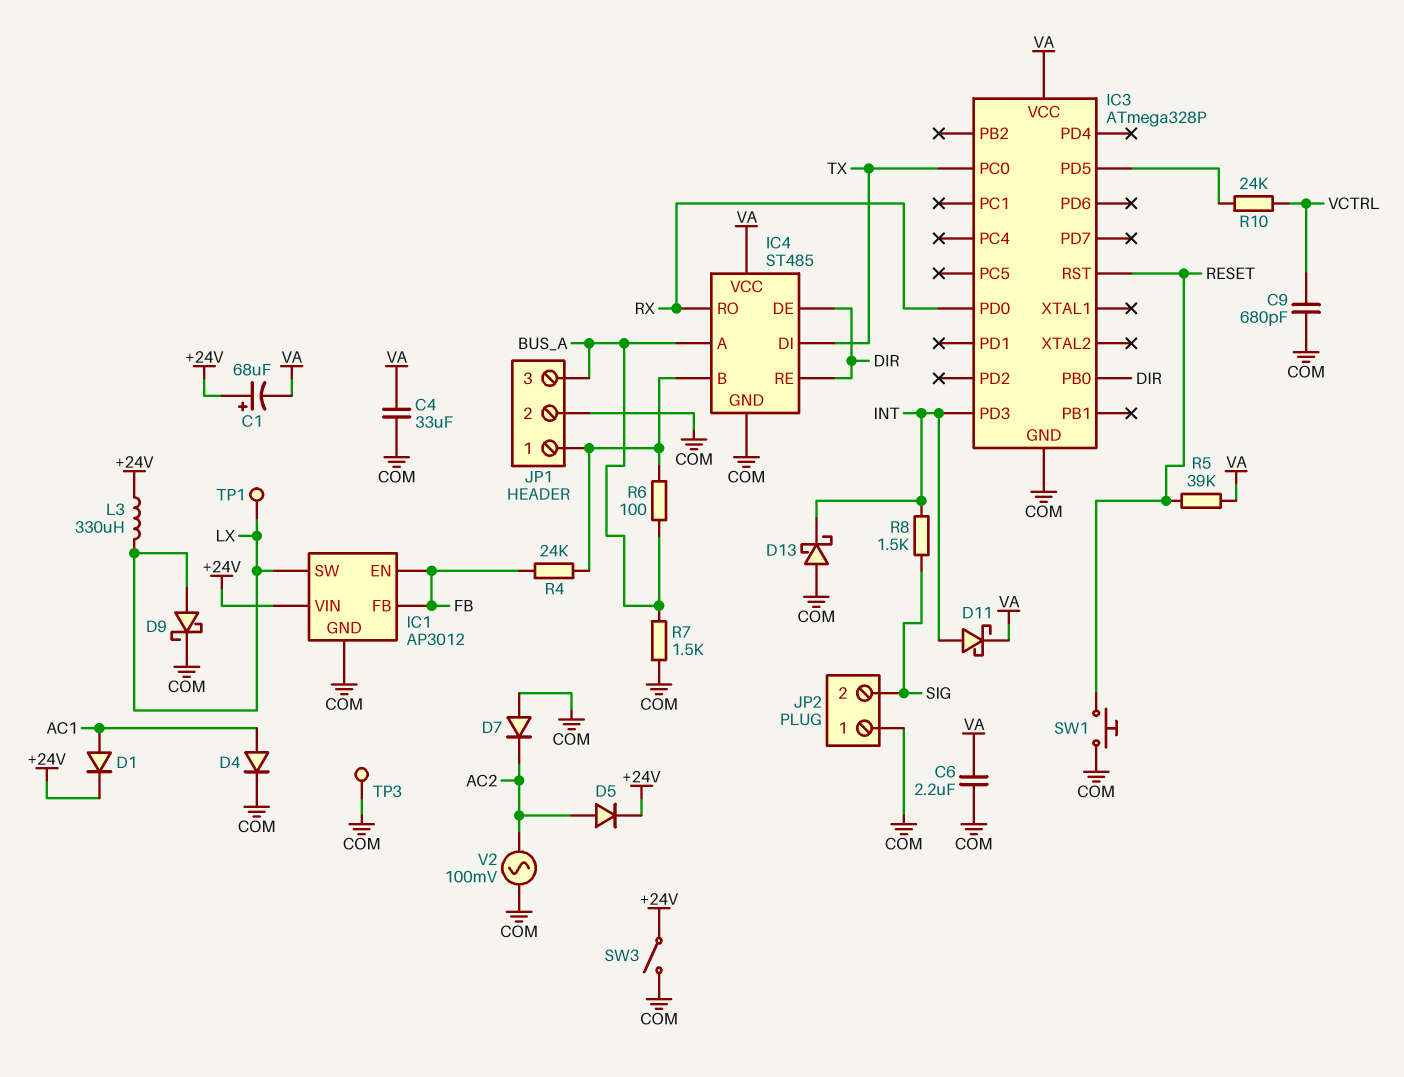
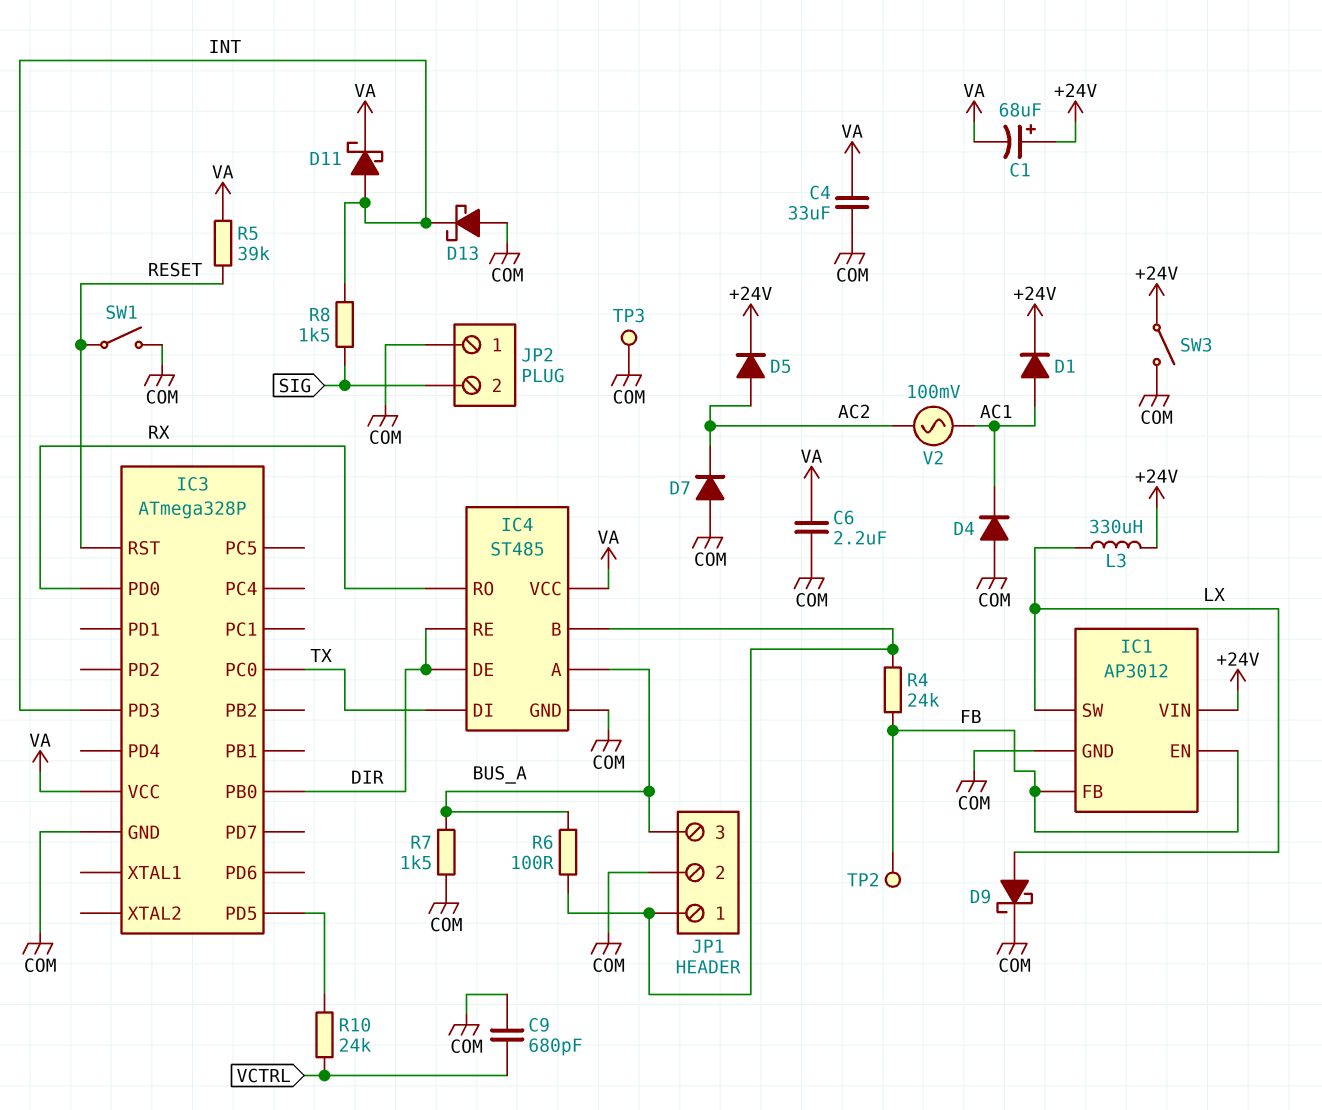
D4: diode (A AC1, K COM) -> diode (A COM, K AC1)
SW1: button (COM, RESET) -> switch (COM, RESET)
TP1: test point (LX) -> none
TP2: none -> test point (FB)
V2: AC 100mV (AC2, COM) -> AC 100mV (AC1, AC2)

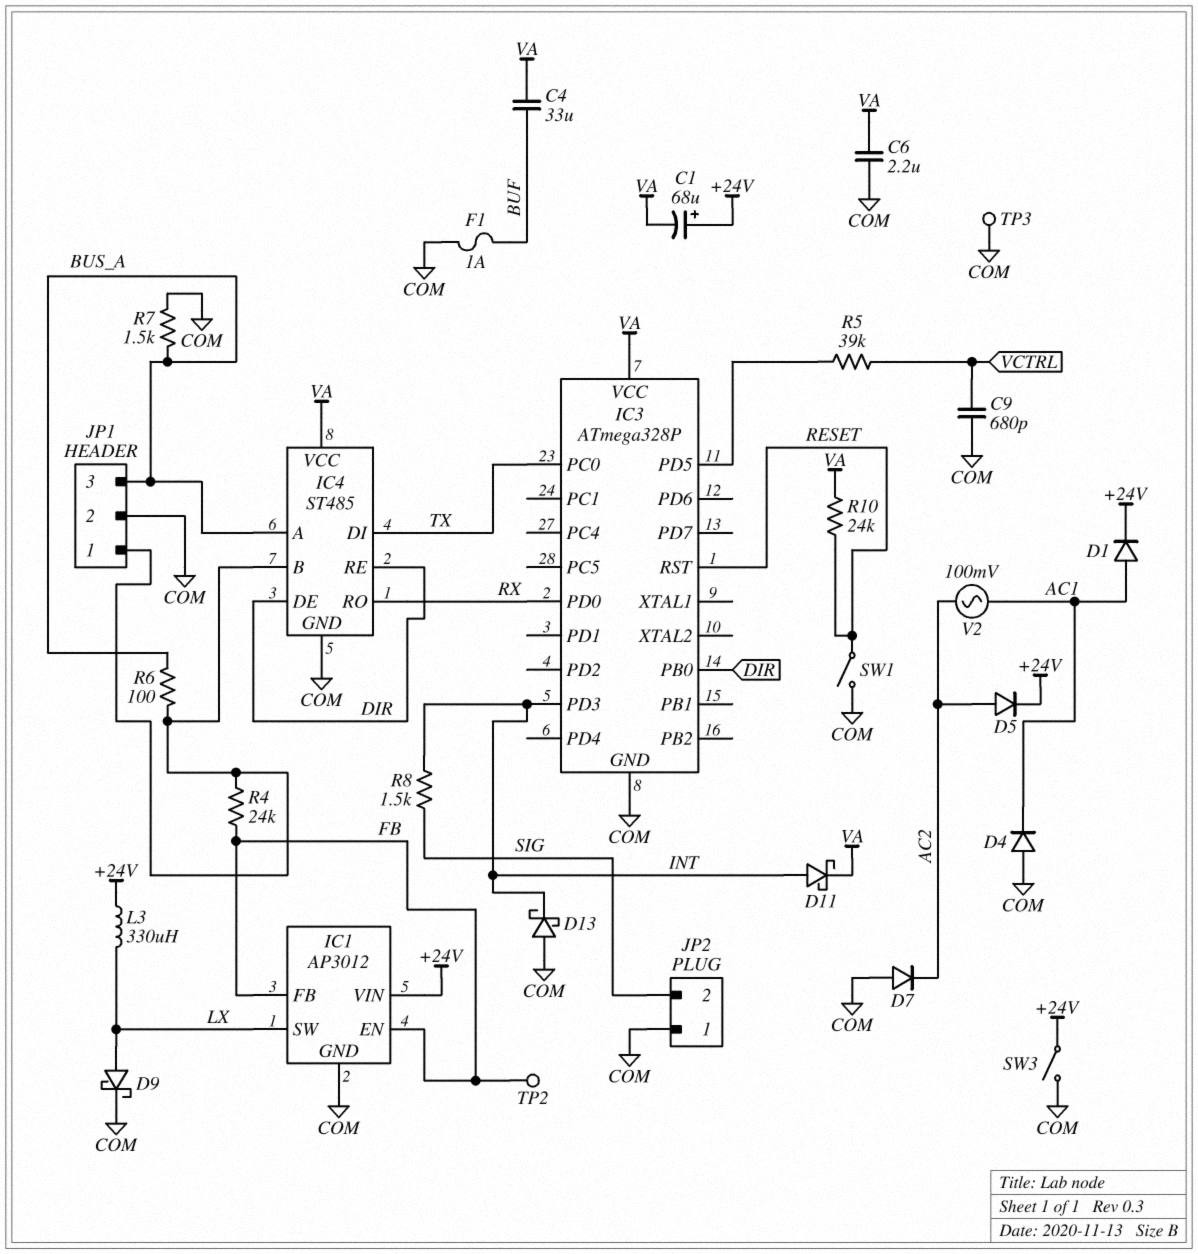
C4: 33uF (COM, VA) -> 33uF (BUF, VA)
F1: none -> 1A (BUF, COM)
R5: 39k (RESET, VA) -> 39k (IC3/PD5, VCTRL)
R10: 24k (IC3/PD5, VCTRL) -> 24k (RESET, VA)

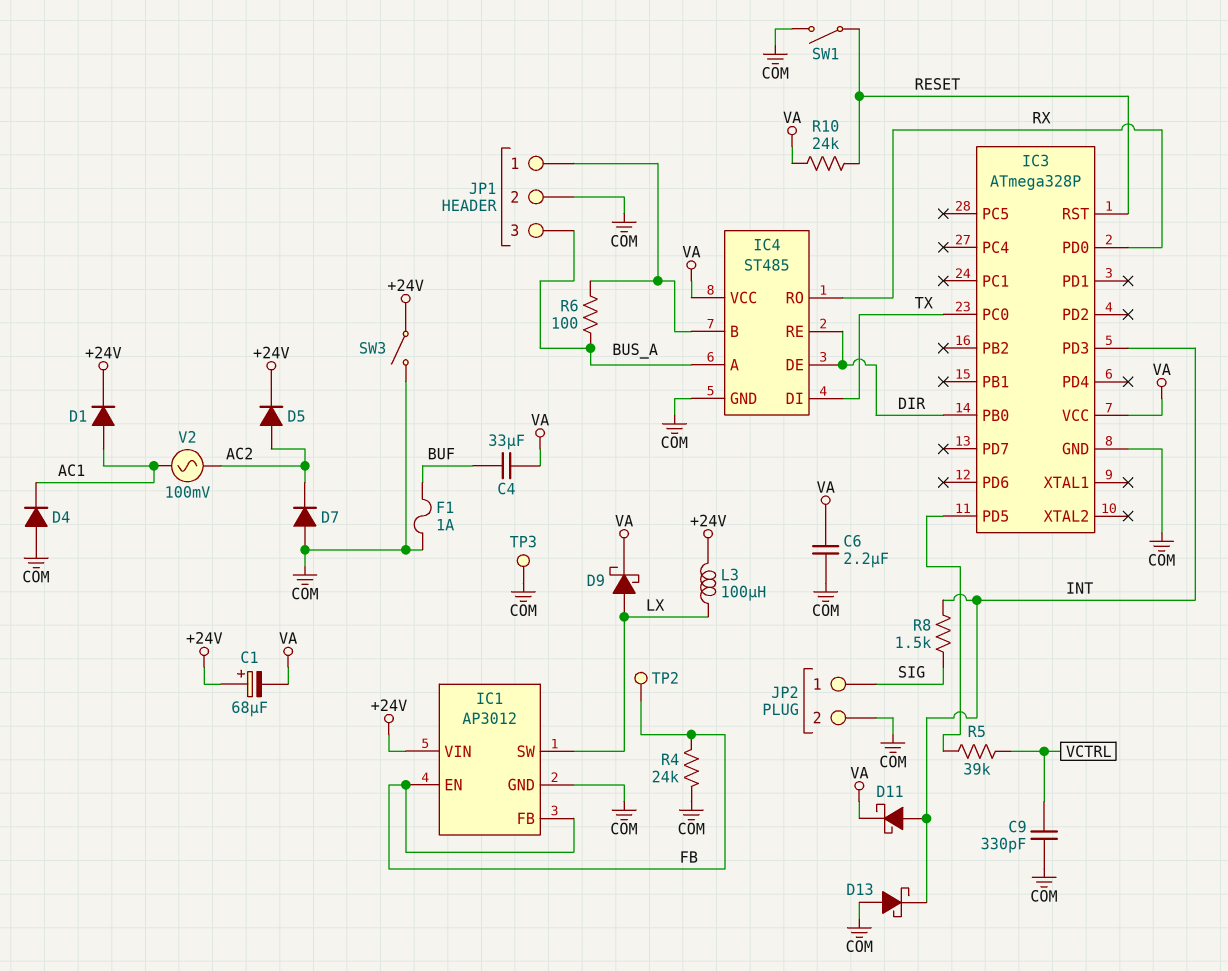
C9: 680pF (COM, VCTRL) -> 330pF (COM, VCTRL)
D9: schottky (A LX, K COM) -> schottky (A LX, K VA)
JP2 pin 1: COM -> SIG
JP2 pin 2: SIG -> COM
L3: 330uH (+24V, LX) -> 100uH (+24V, LX)
R4: 24k (FB, IC4/B) -> 24k (COM, FB)
R7: 1.5k (BUS_A, COM) -> none

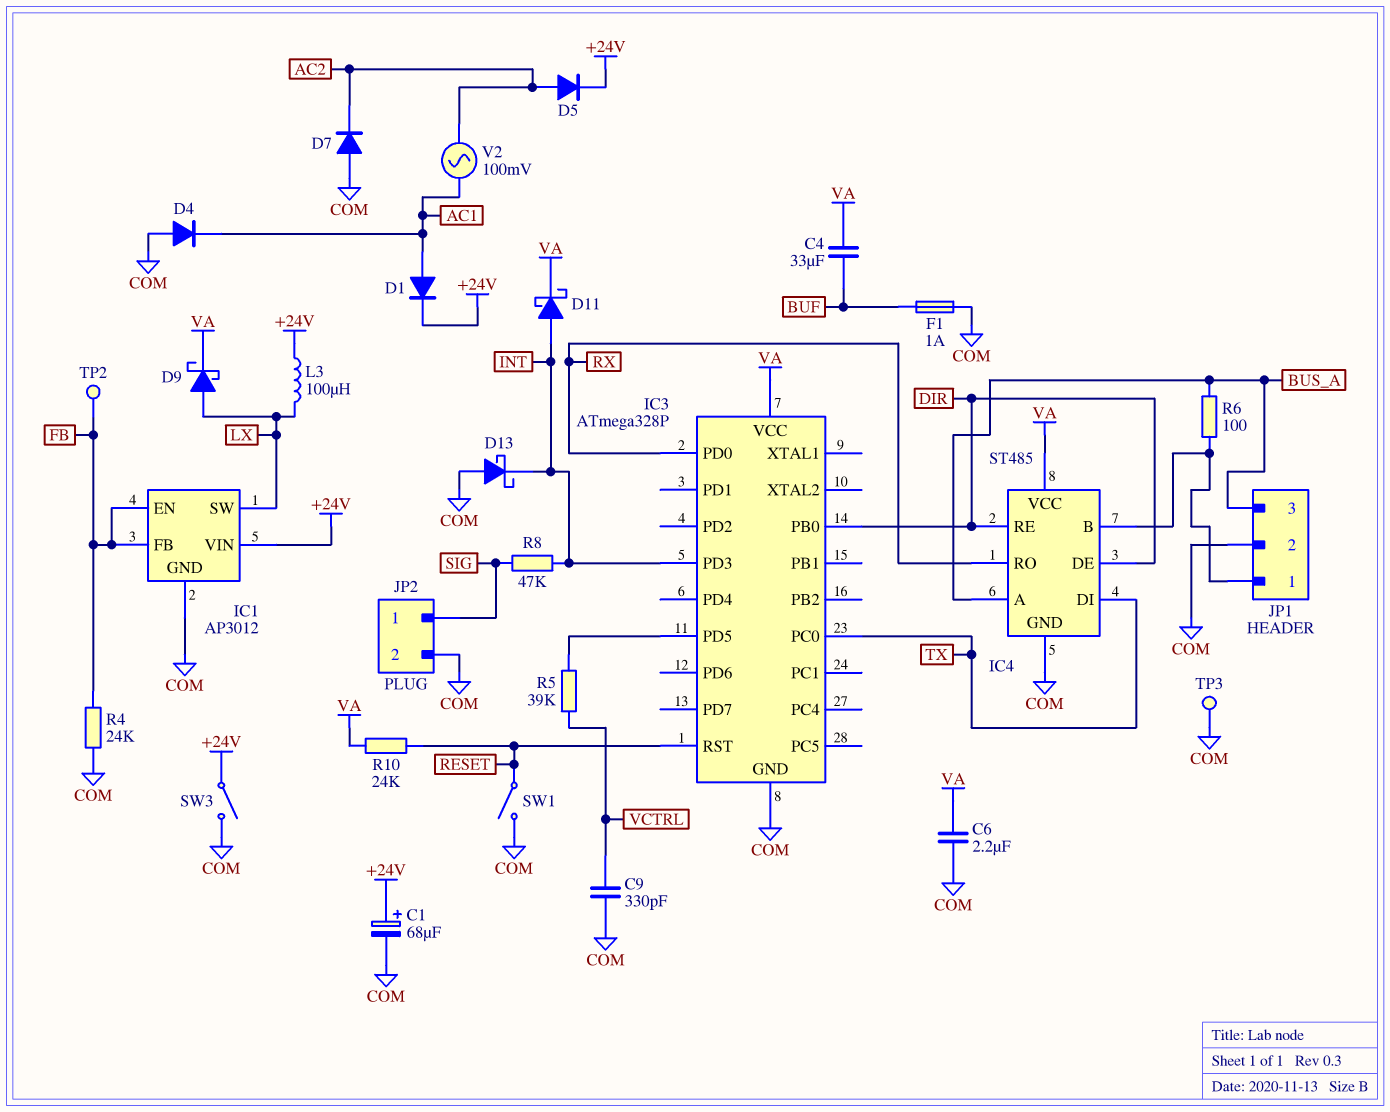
C1: 68uF (plus +24V, minus VA) -> 68uF (plus +24V, minus COM)
R8: 1.5k (INT, SIG) -> 47k (INT, SIG)

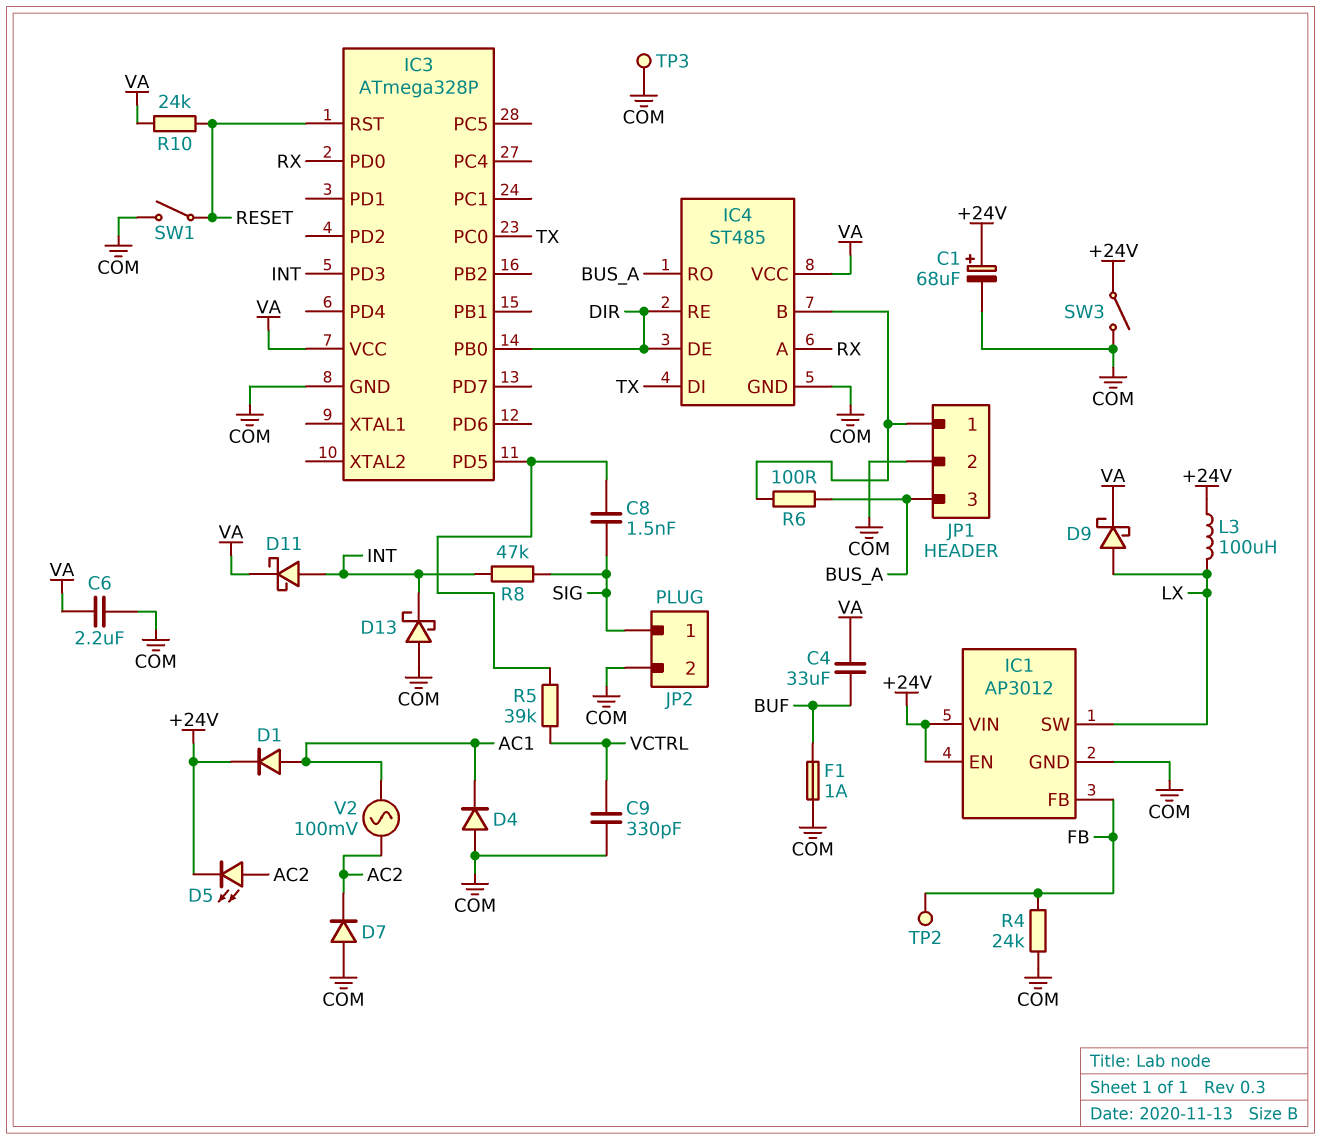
C8: none -> 1.5nF (IC3/PD5, SIG)
D5: diode (A AC2, K +24V) -> LED (A AC2, K +24V)
IC1 pin EN: FB -> +24V
IC4 pin A: BUS_A -> RX
IC4 pin RO: RX -> BUS_A

